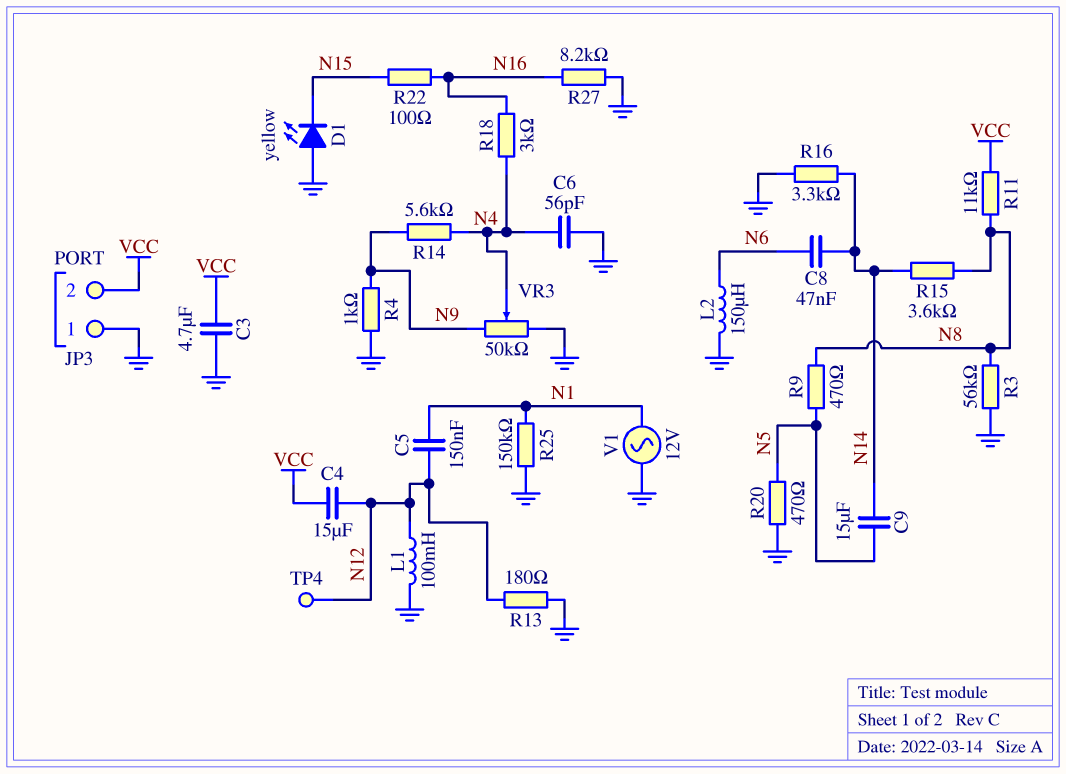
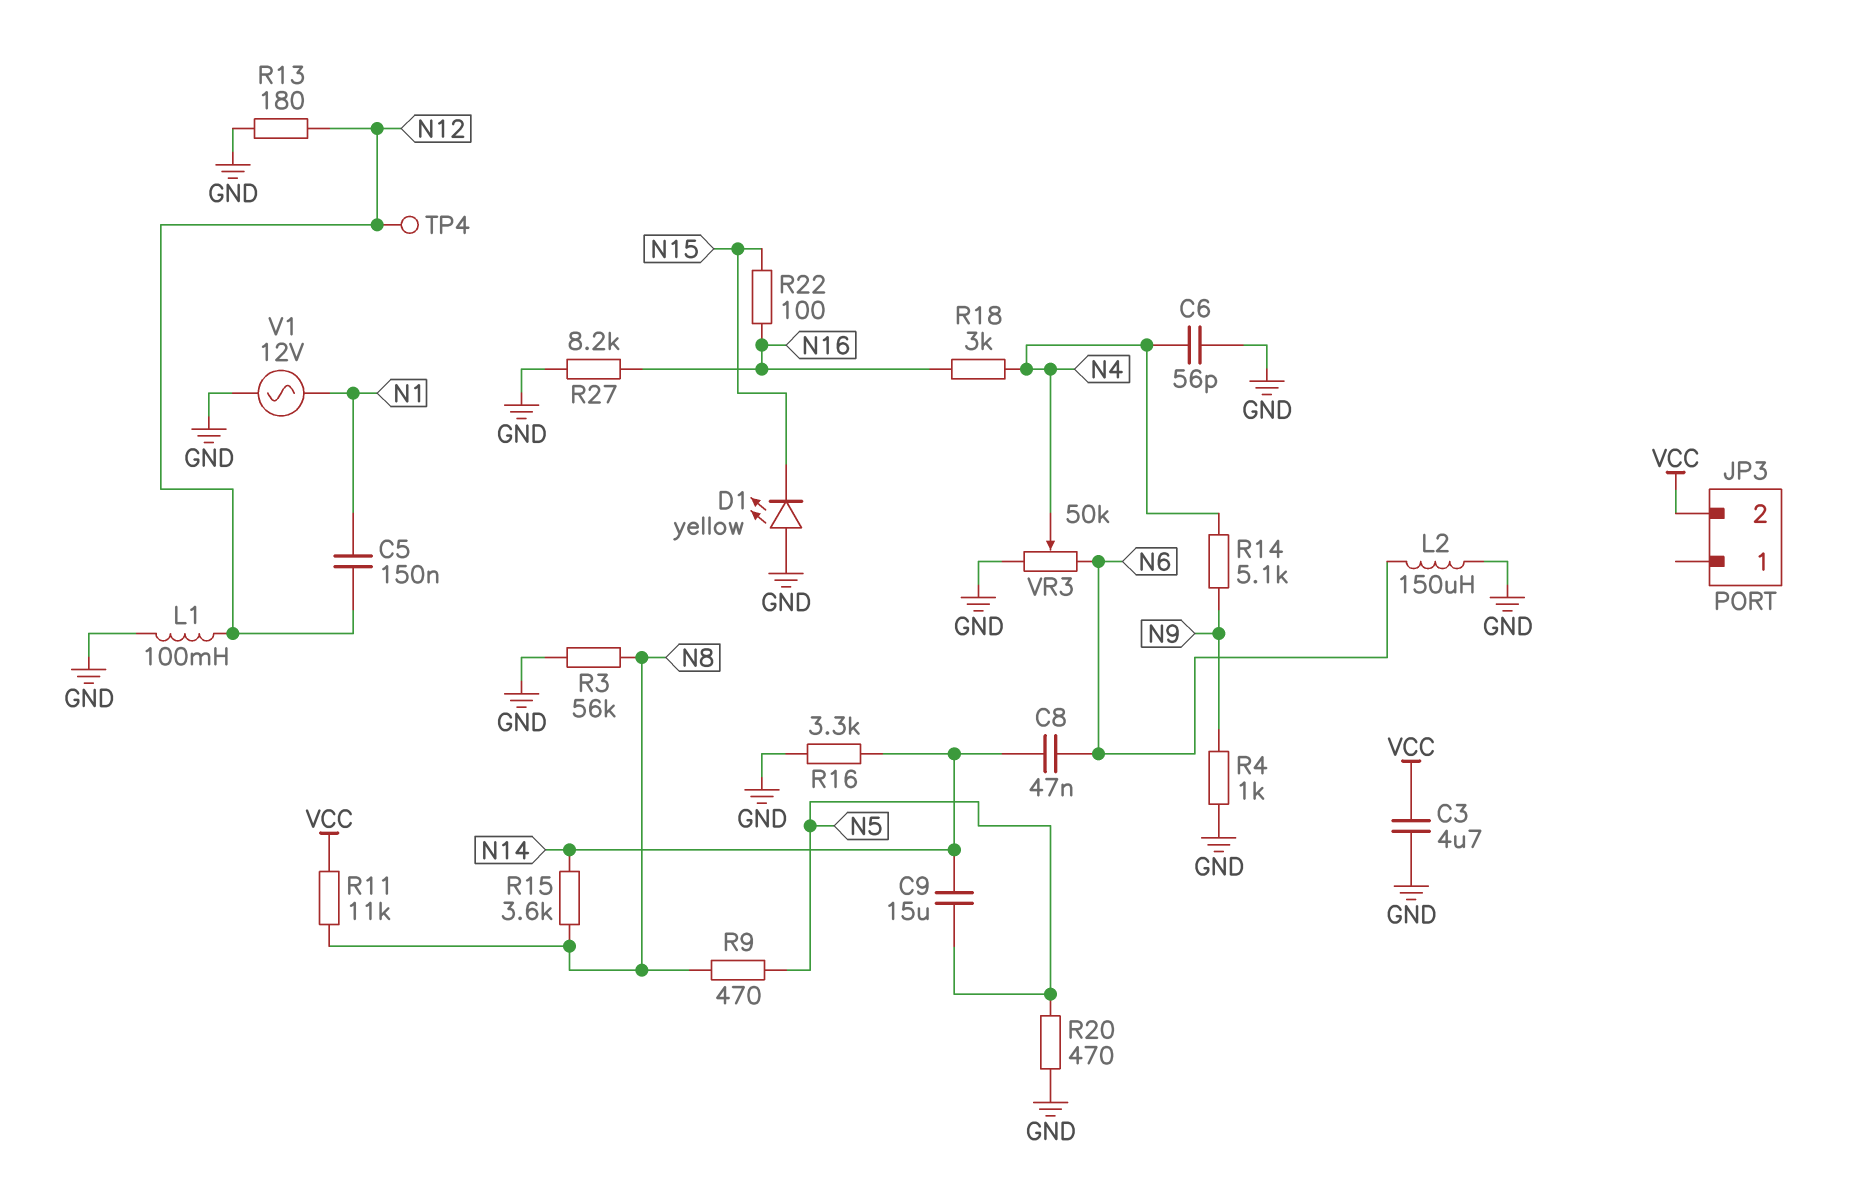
C4: 15uF (N12, VCC) -> none
JP3 pin 1: GND -> none
R14: 5.6k (N4, N9) -> 5.1k (N4, N9)
R25: 150k (GND, N1) -> none
VR3: 50k (GND, N9, wiper N4) -> 50k (GND, N6, wiper N4)

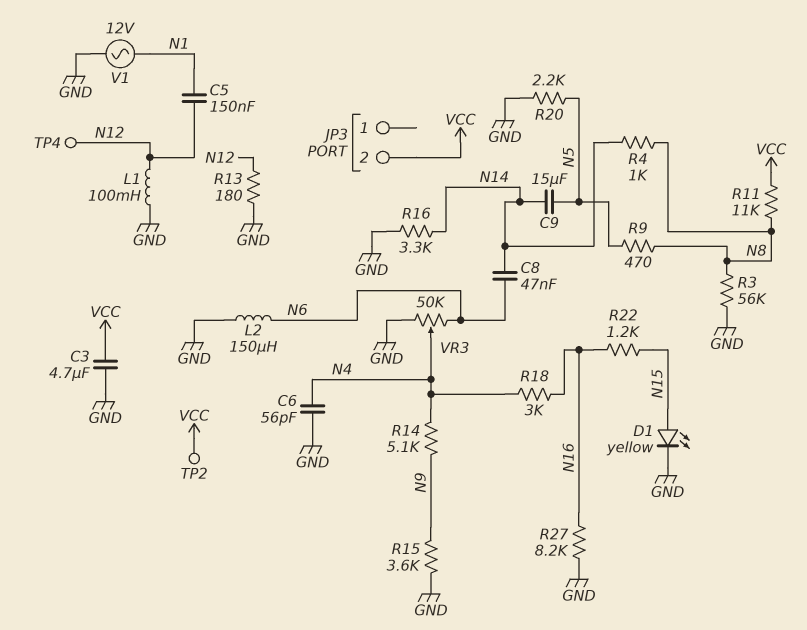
D1: LED yellow (A GND, K N15) -> LED yellow (A N15, K GND)
R4: 1k (GND, N9) -> 1k (N8, N14)
R15: 3.6k (N8, N14) -> 3.6k (GND, N9)
R20: 470 (GND, N5) -> 2.2k (GND, N5)
R22: 100 (N15, N16) -> 1.2k (N15, N16)
TP2: none -> test point (VCC)

